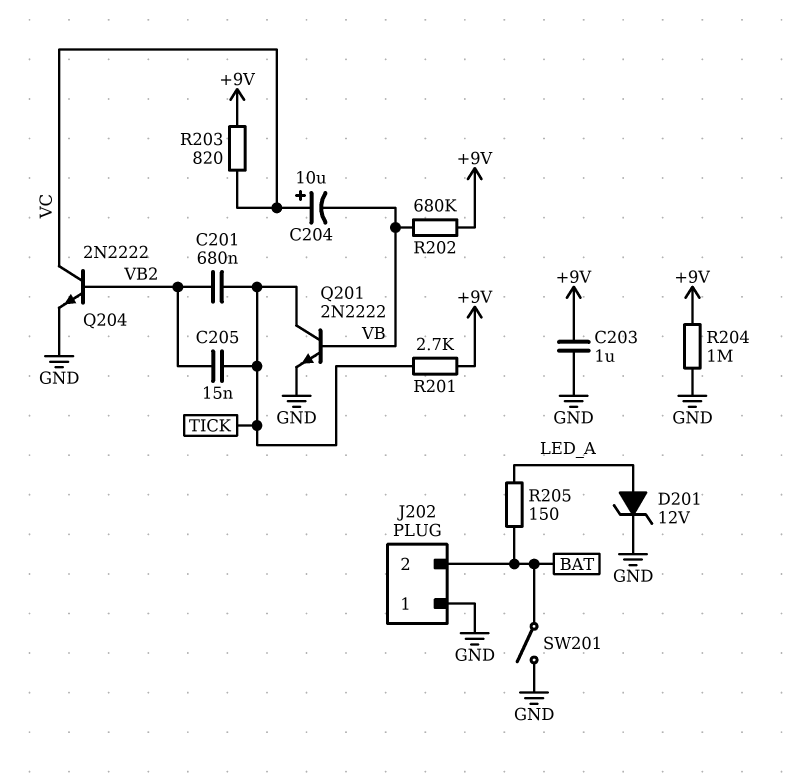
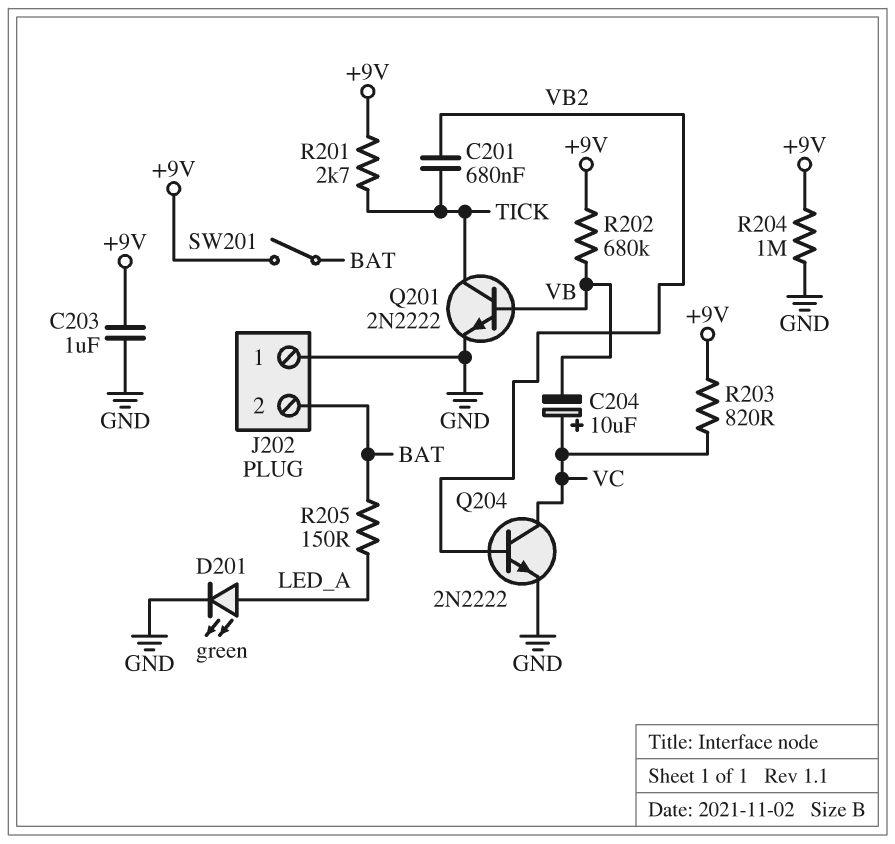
C205: 15nF (TICK, VB2) -> none
D201: zener 12V (A LED_A, K GND) -> LED green (A LED_A, K GND)
SW201: switch (BAT, GND) -> switch (+9V, BAT)

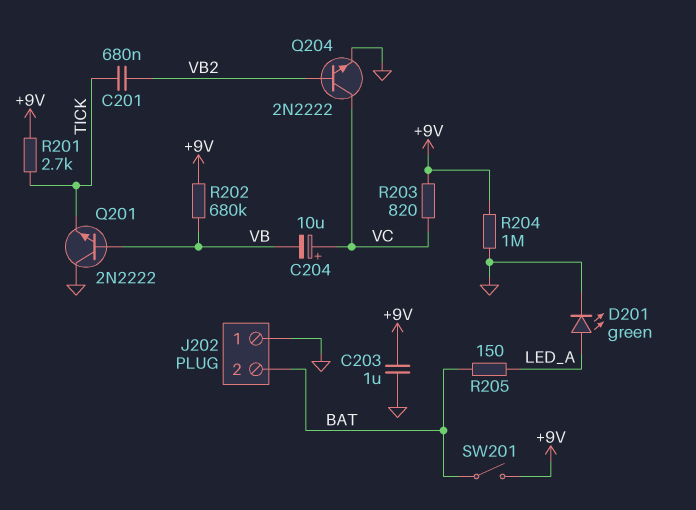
Q201: NPN 2N2222 (B VB, C TICK, E GND) -> NPN 2N2222 (B VB, C GND, E TICK)

